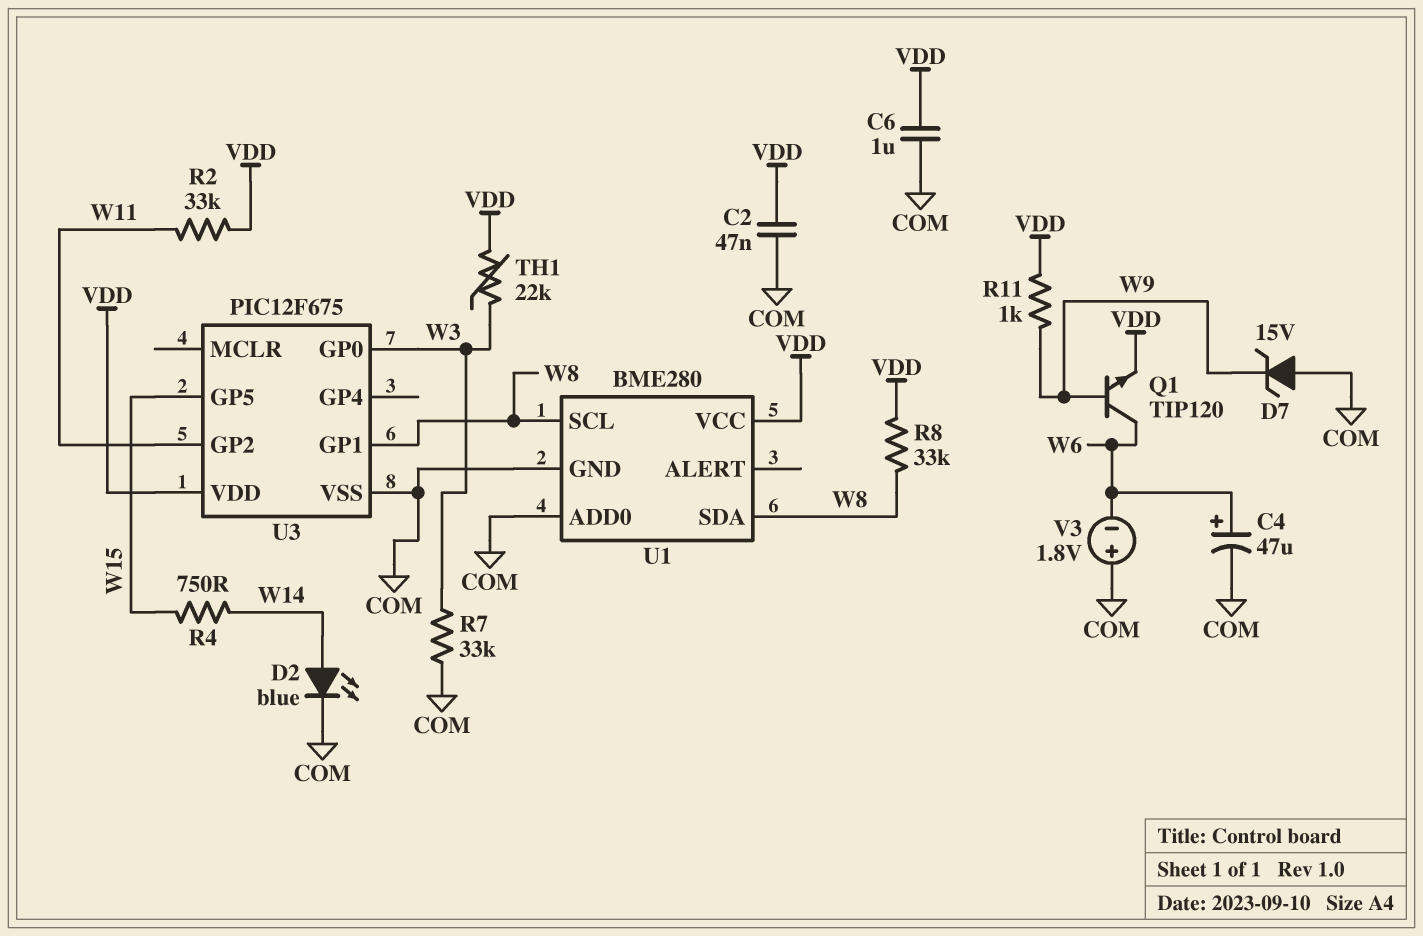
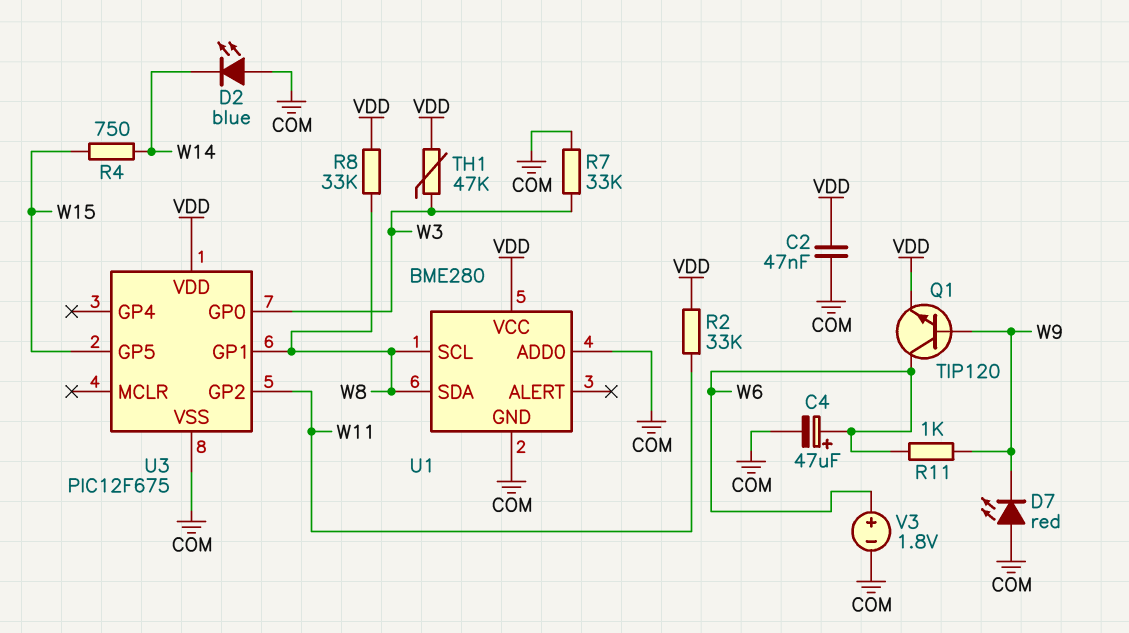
C6: 1uF (COM, VDD) -> none
D2: LED blue (A W14, K COM) -> LED blue (A COM, K W14)
D7: zener 15V (A COM, K W9) -> LED red (A COM, K W9)
R11: 1k (VDD, W9) -> 1k (W6, W9)
TH1: 22k (VDD, W3) -> 47k (VDD, W3)
V3: 1.8V (plus COM, minus W6) -> 1.8V (plus W6, minus COM)

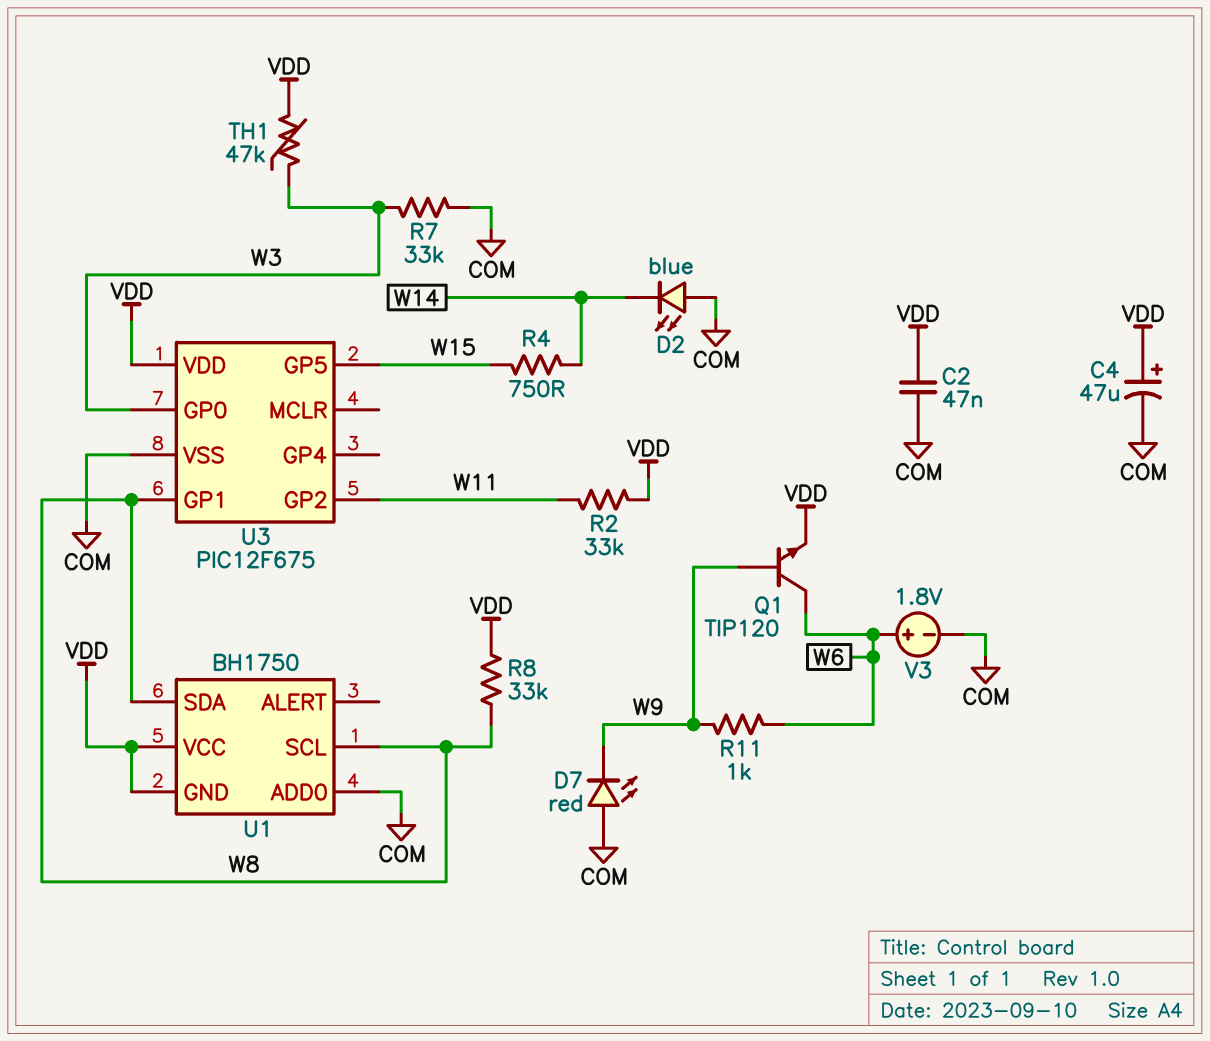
C4: 47uF (plus W6, minus COM) -> 47uF (plus VDD, minus COM)
U1: BME280 -> BH1750
U1 pin GND: COM -> VDD

